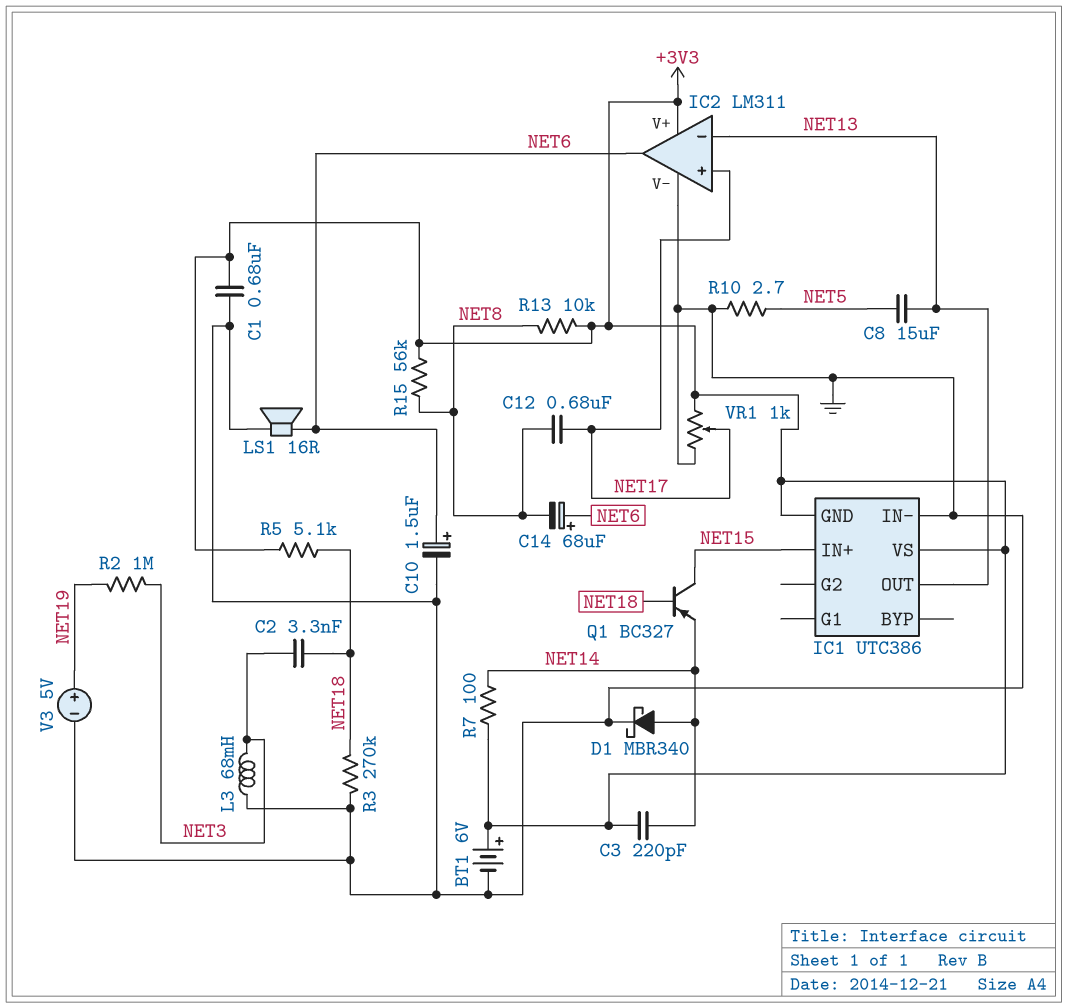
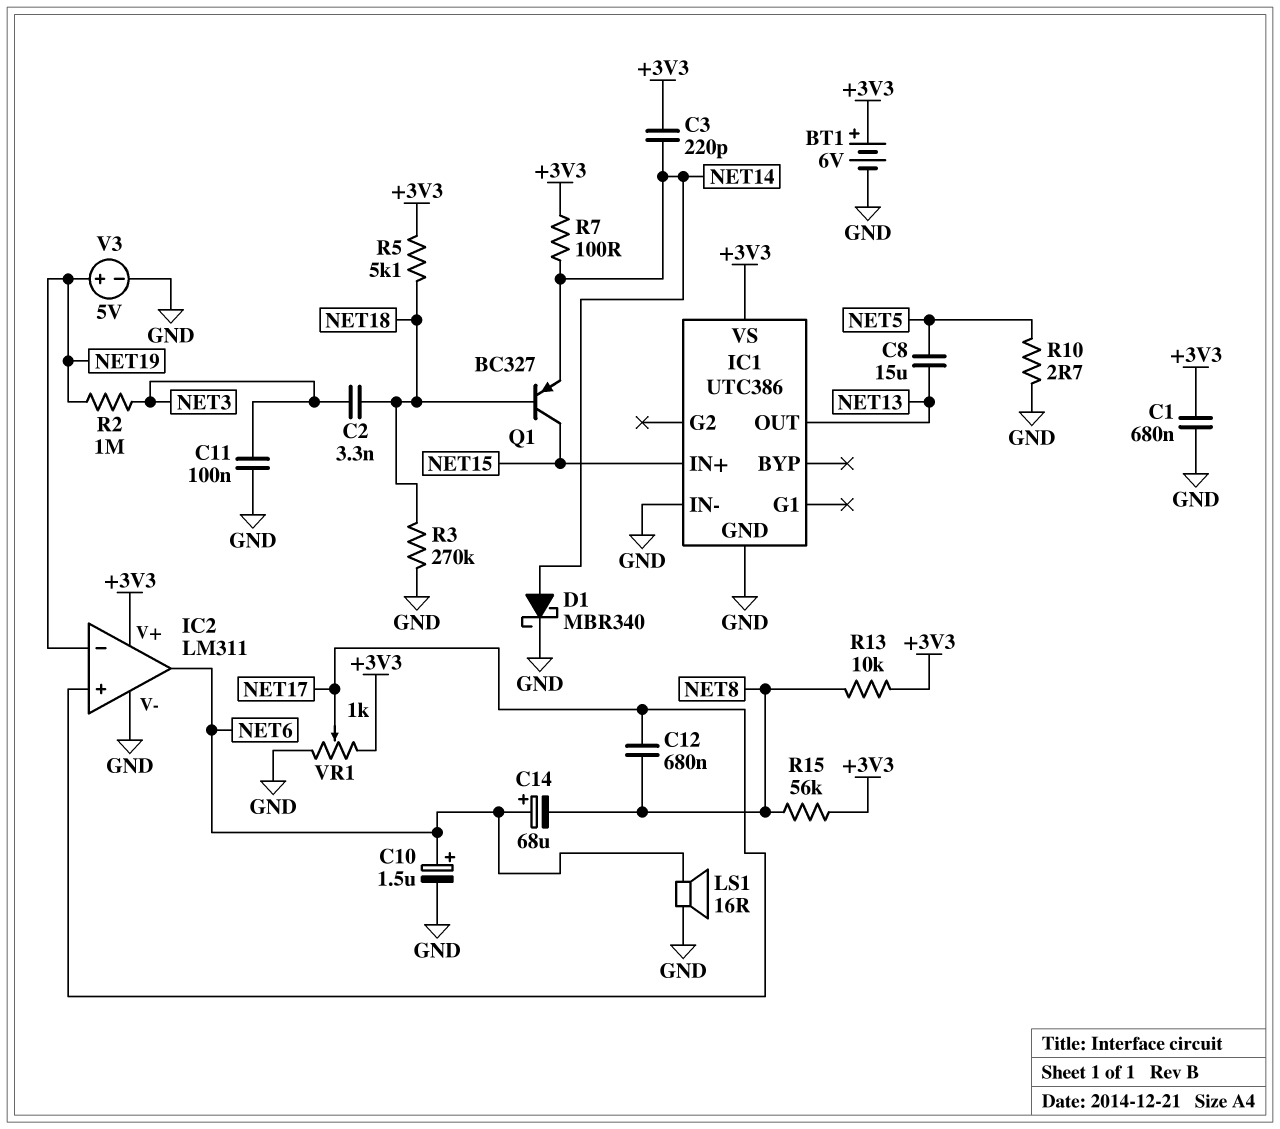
C11: none -> 100nF (GND, NET3)
IC1 pin GND: +3V3 -> GND
IC2 pin in-: NET13 -> NET19
L3: 68mH (GND, NET3) -> none

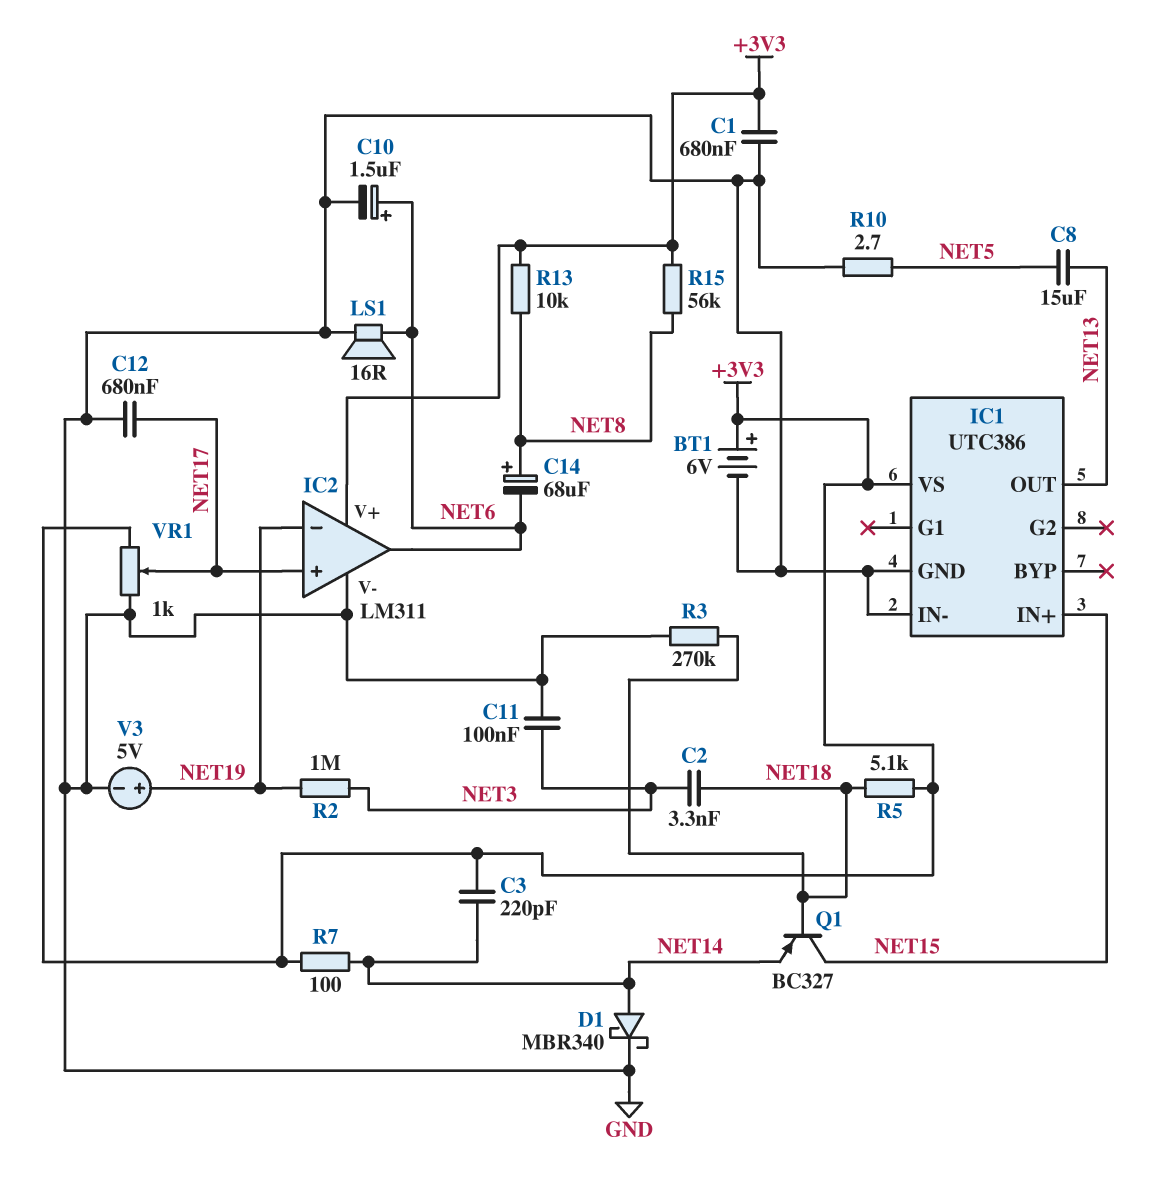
C12: 680nF (NET8, NET17) -> 680nF (GND, NET17)
C14: 68uF (plus NET6, minus NET8) -> 68uF (plus NET8, minus NET6)

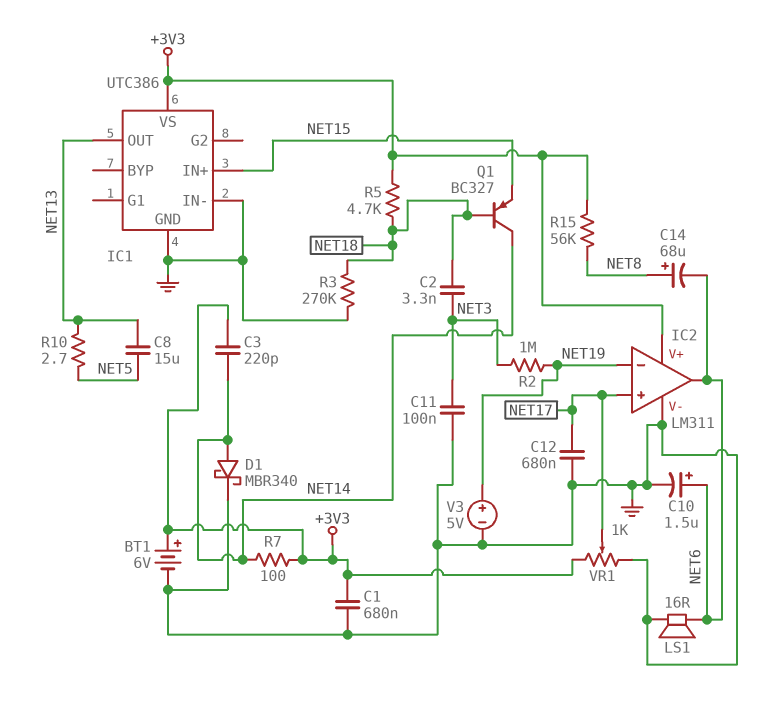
Q1: PNP BC327 (B NET18, C NET15, E NET14) -> PNP BC327 (B NET18, C NET14, E NET15)
R5: 5.1k (+3V3, NET18) -> 4.7k (+3V3, NET18)
R10: 2.7 (GND, NET5) -> 2.7 (NET5, NET13)
R13: 10k (+3V3, NET8) -> none

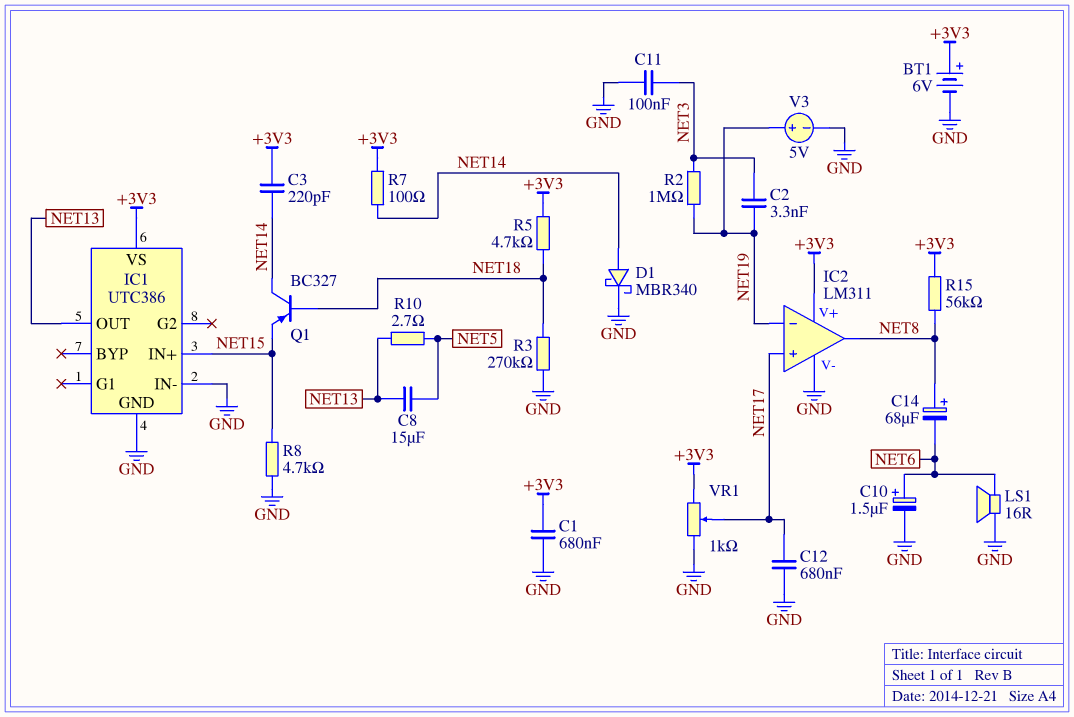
C2: 3.3nF (NET3, NET18) -> 3.3nF (NET3, NET19)
IC2 pin out: NET6 -> NET8
R8: none -> 4.7k (GND, NET15)

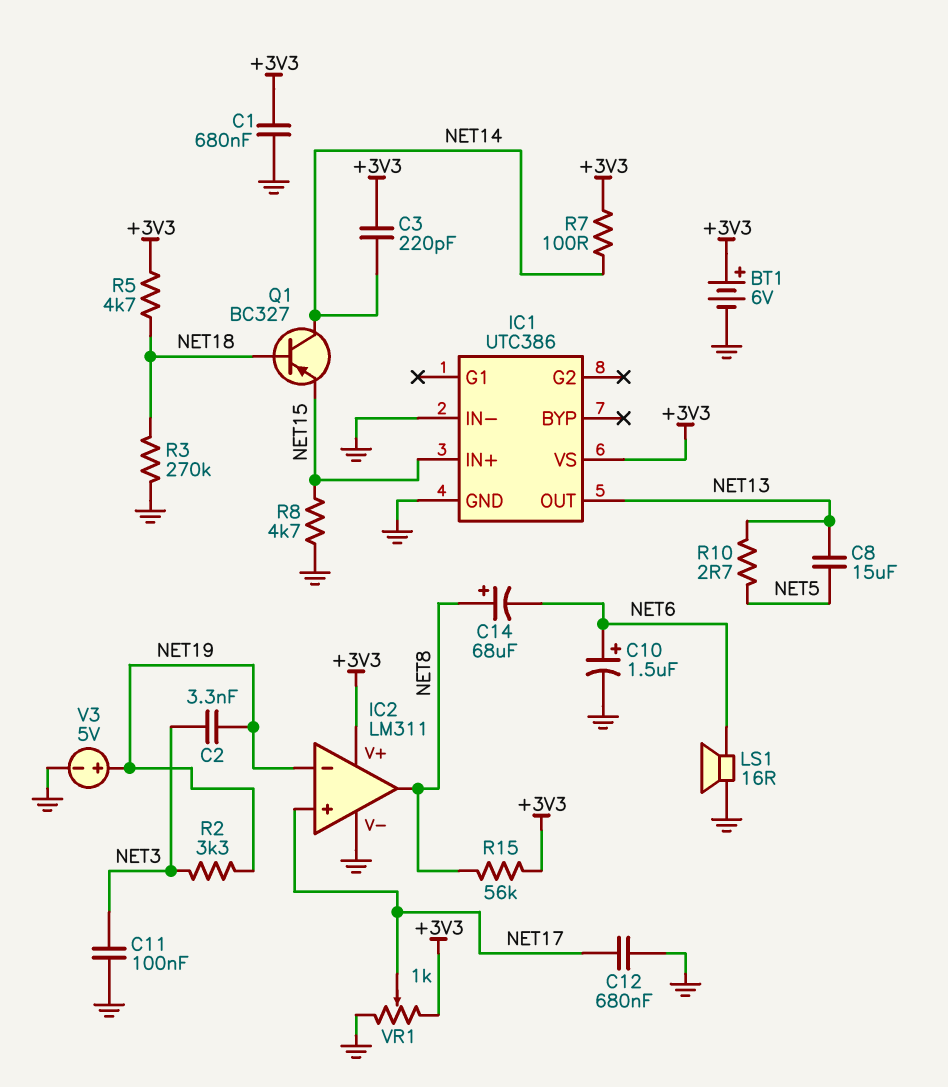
D1: schottky MBR340 (A NET14, K GND) -> none
R2: 1M (NET3, NET19) -> 3.3k (NET3, NET19)

